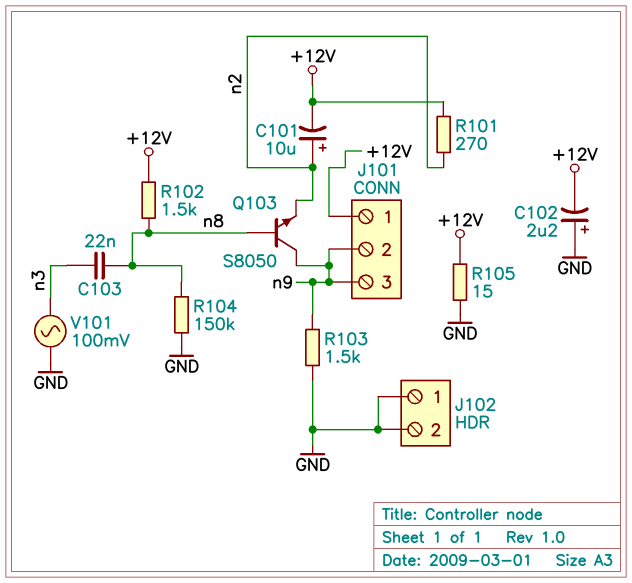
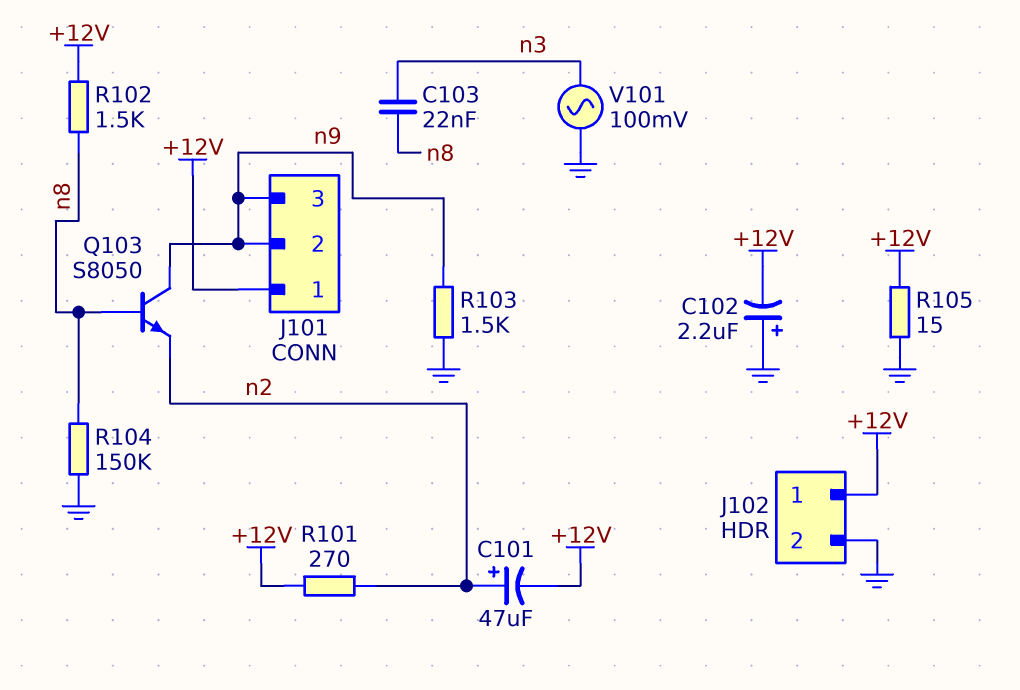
C101: 10uF (plus n2, minus +12V) -> 47uF (plus n2, minus +12V)
J102 pin 1: GND -> +12V

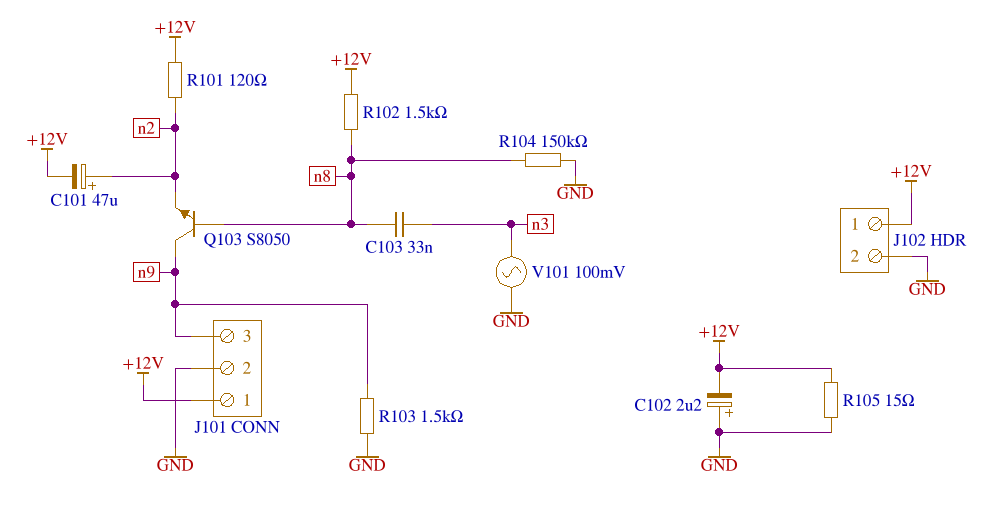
C103: 22nF (n3, n8) -> 33nF (n3, n8)
J101 pin 2: n9 -> GND
R101: 270 (+12V, n2) -> 120 (+12V, n2)

